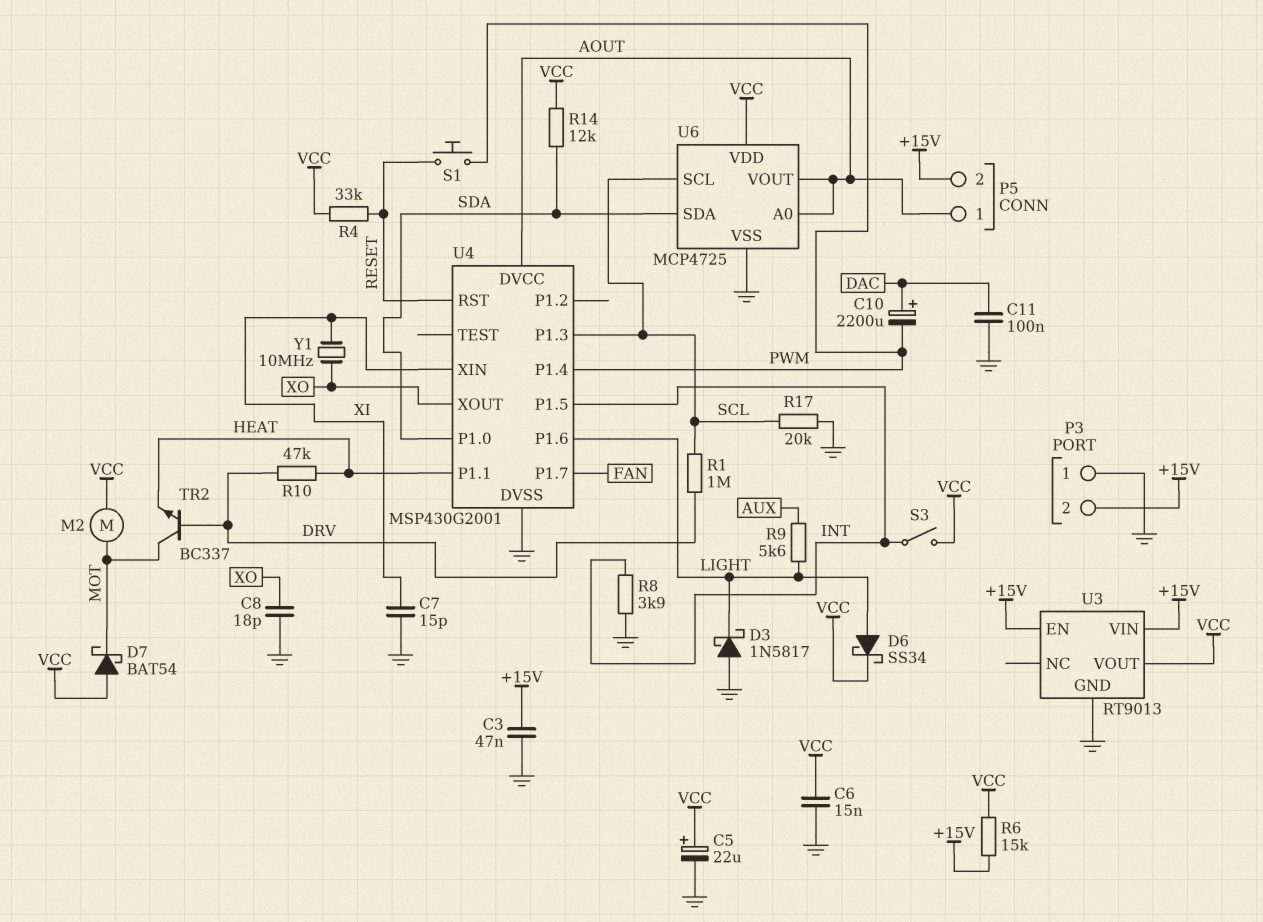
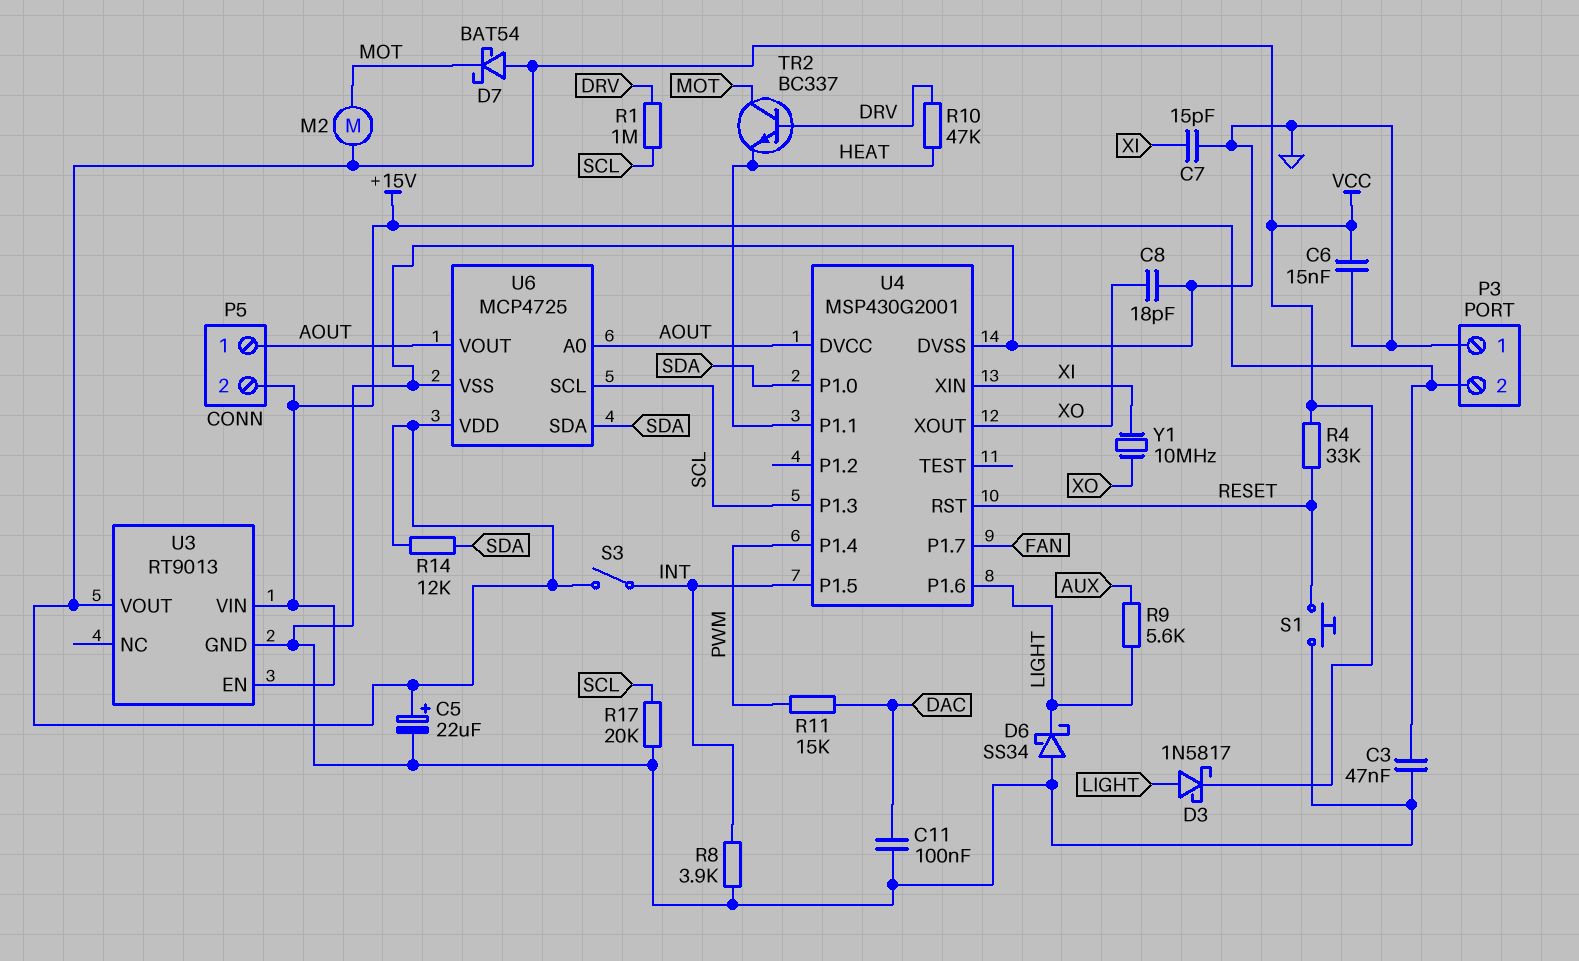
C10: 2200uF (plus DAC, minus PWM) -> none
D3: schottky 1N5817 (A GND, K LIGHT) -> schottky 1N5817 (A LIGHT, K VCC)
D6: schottky SS34 (A LIGHT, K VCC) -> schottky SS34 (A GND, K LIGHT)
R6: 15k (+15V, VCC) -> none
R11: none -> 15k (DAC, PWM)
S1: button (PWM, RESET) -> button (GND, RESET)

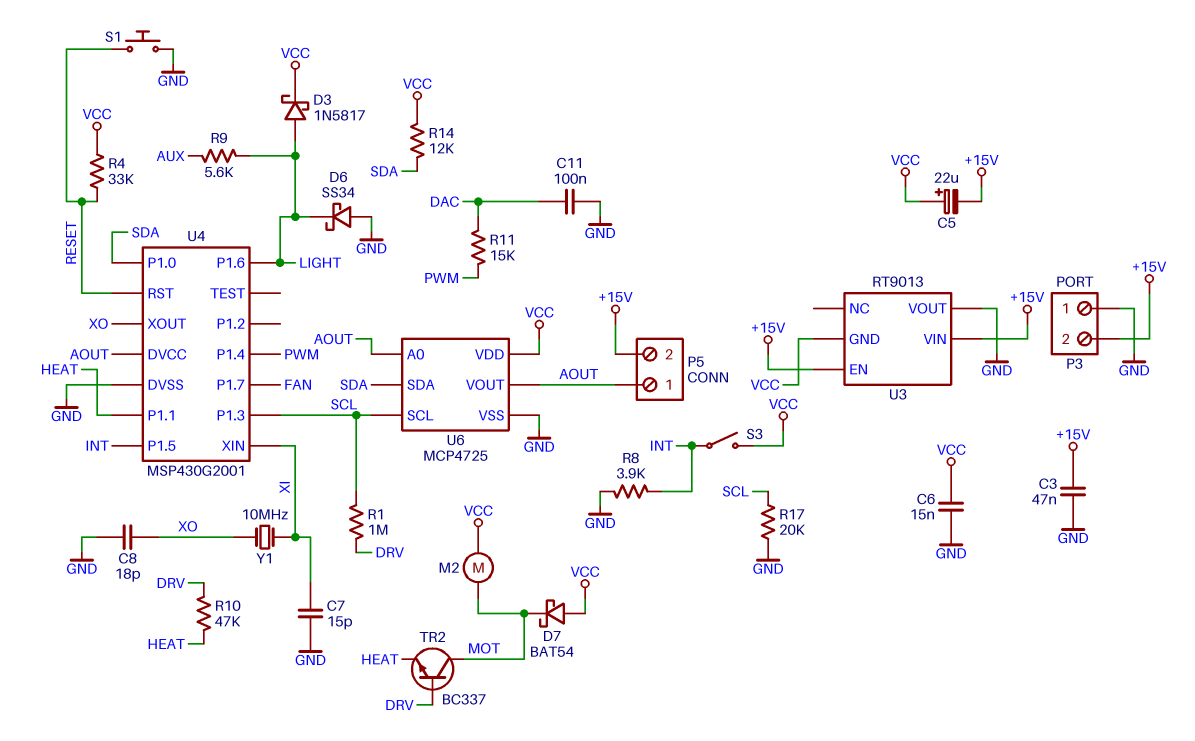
C5: 22uF (plus VCC, minus GND) -> 22uF (plus VCC, minus +15V)
U3 pin GND: GND -> VCC
U3 pin VOUT: VCC -> GND

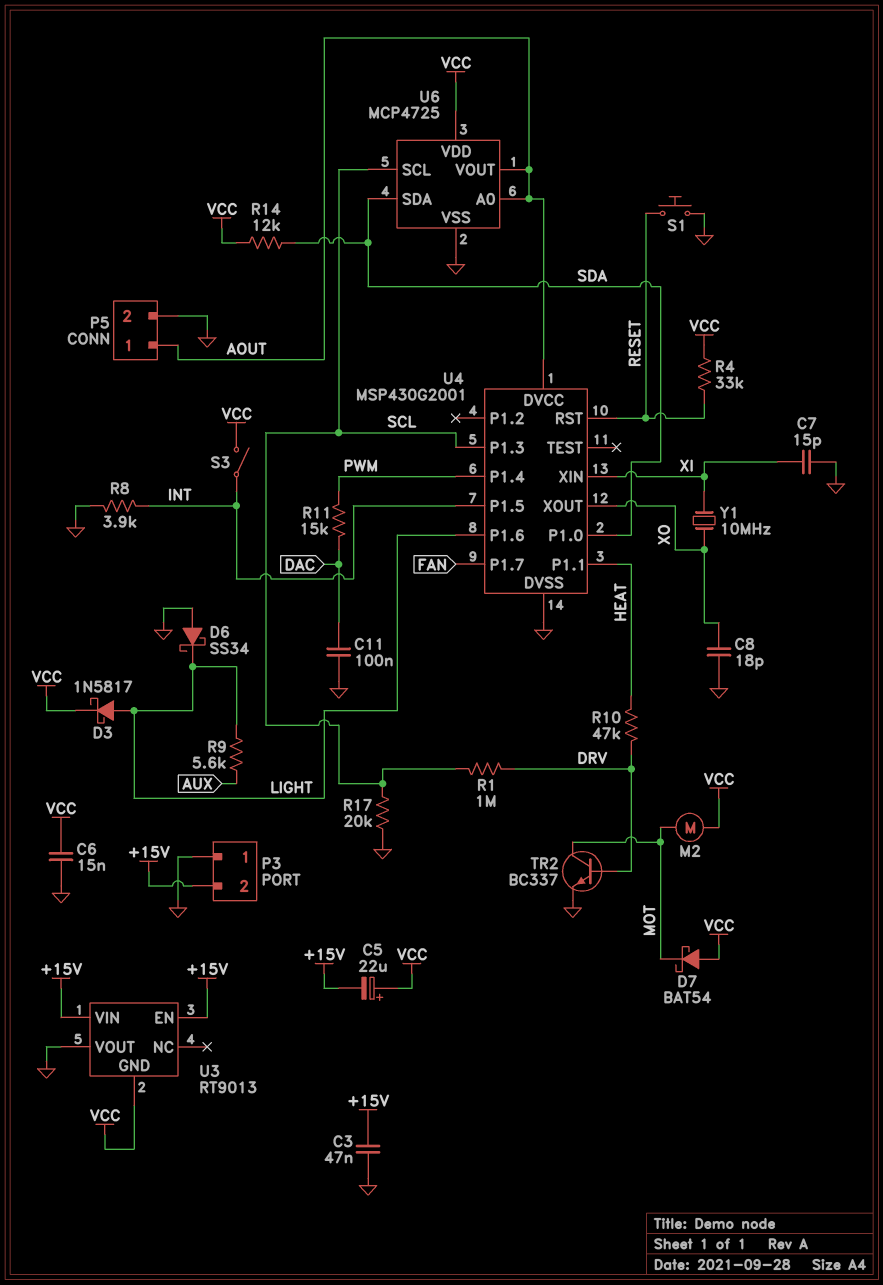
P5 pin 2: +15V -> GND
TR2: NPN BC337 (B DRV, C MOT, E HEAT) -> NPN BC337 (B DRV, C MOT, E GND)

